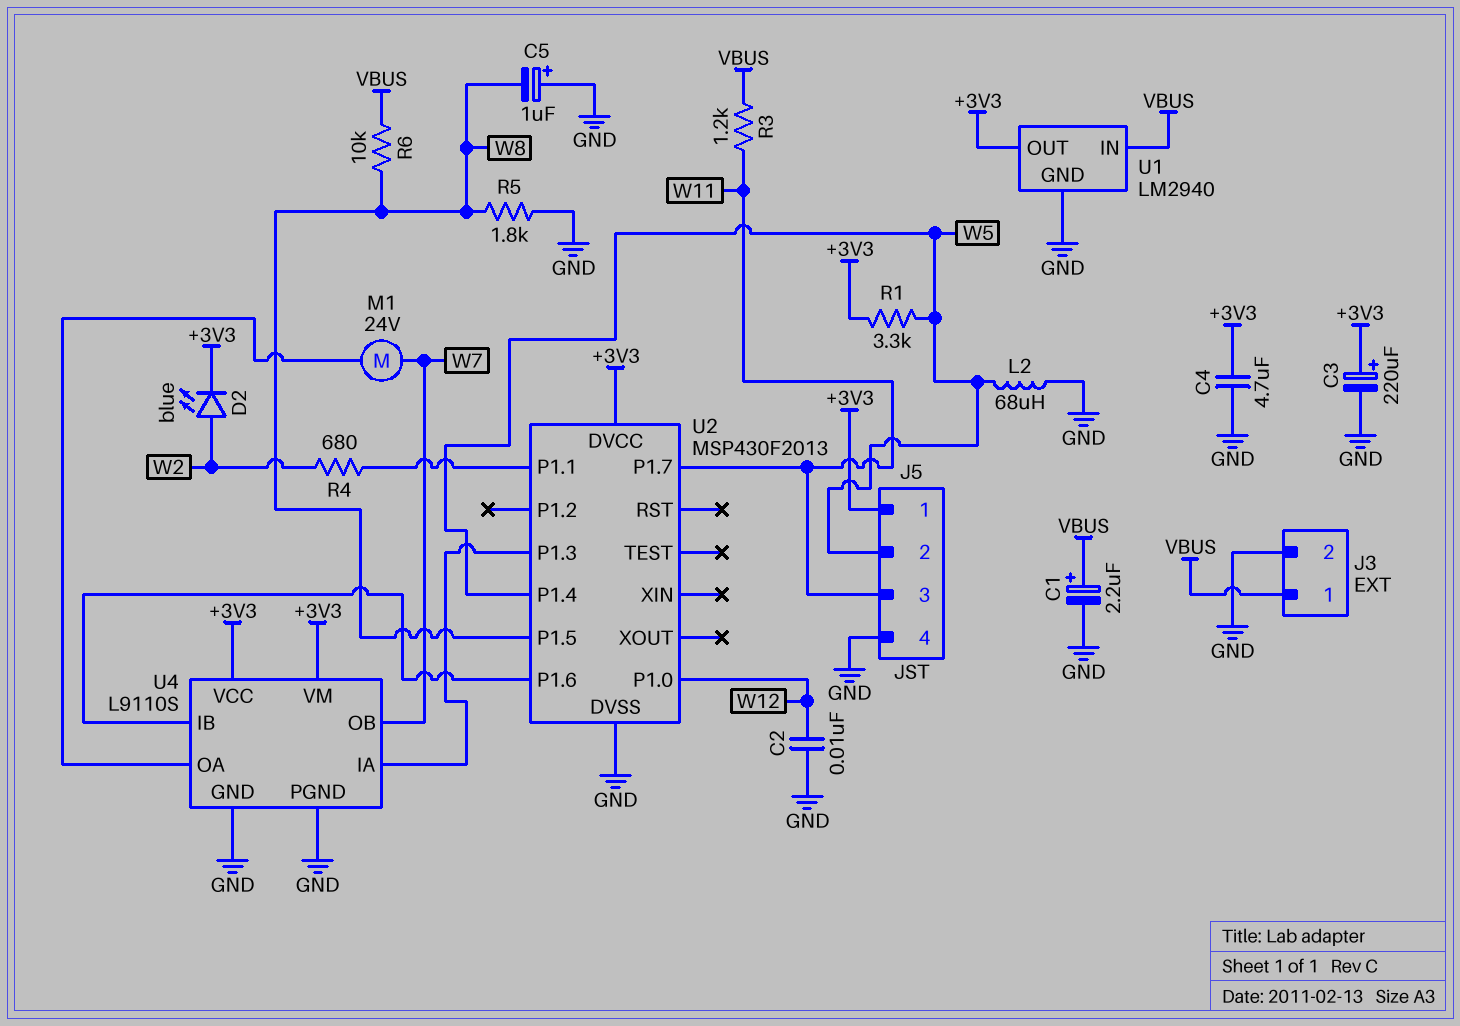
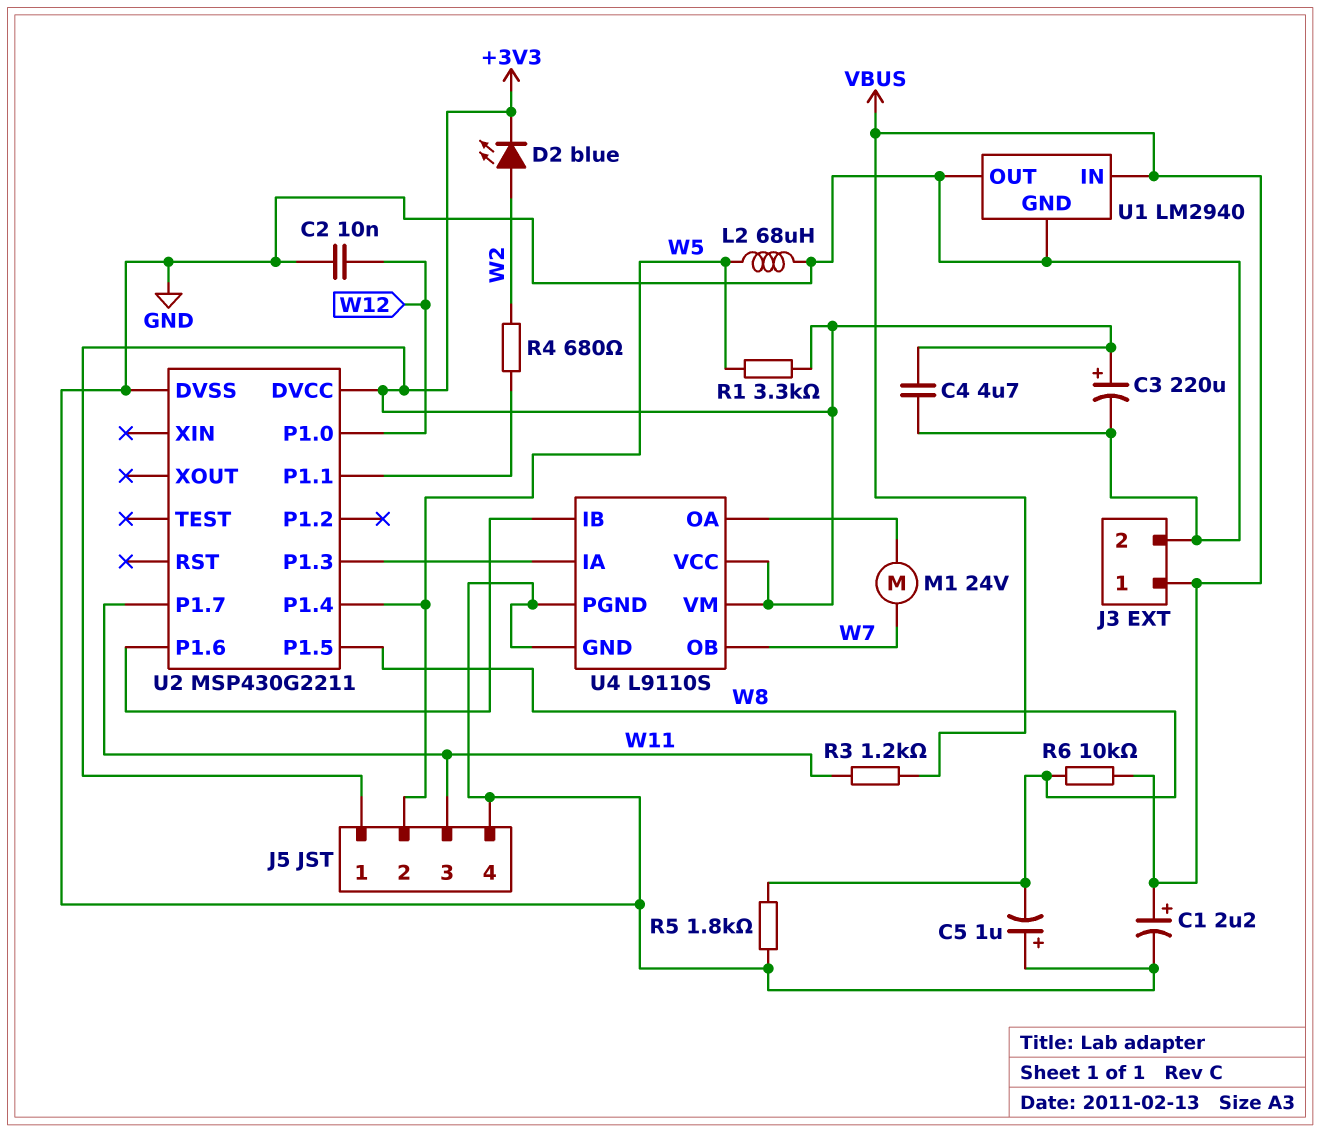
U1 pin OUT: +3V3 -> GND
U2: MSP430F2013 -> MSP430G2211

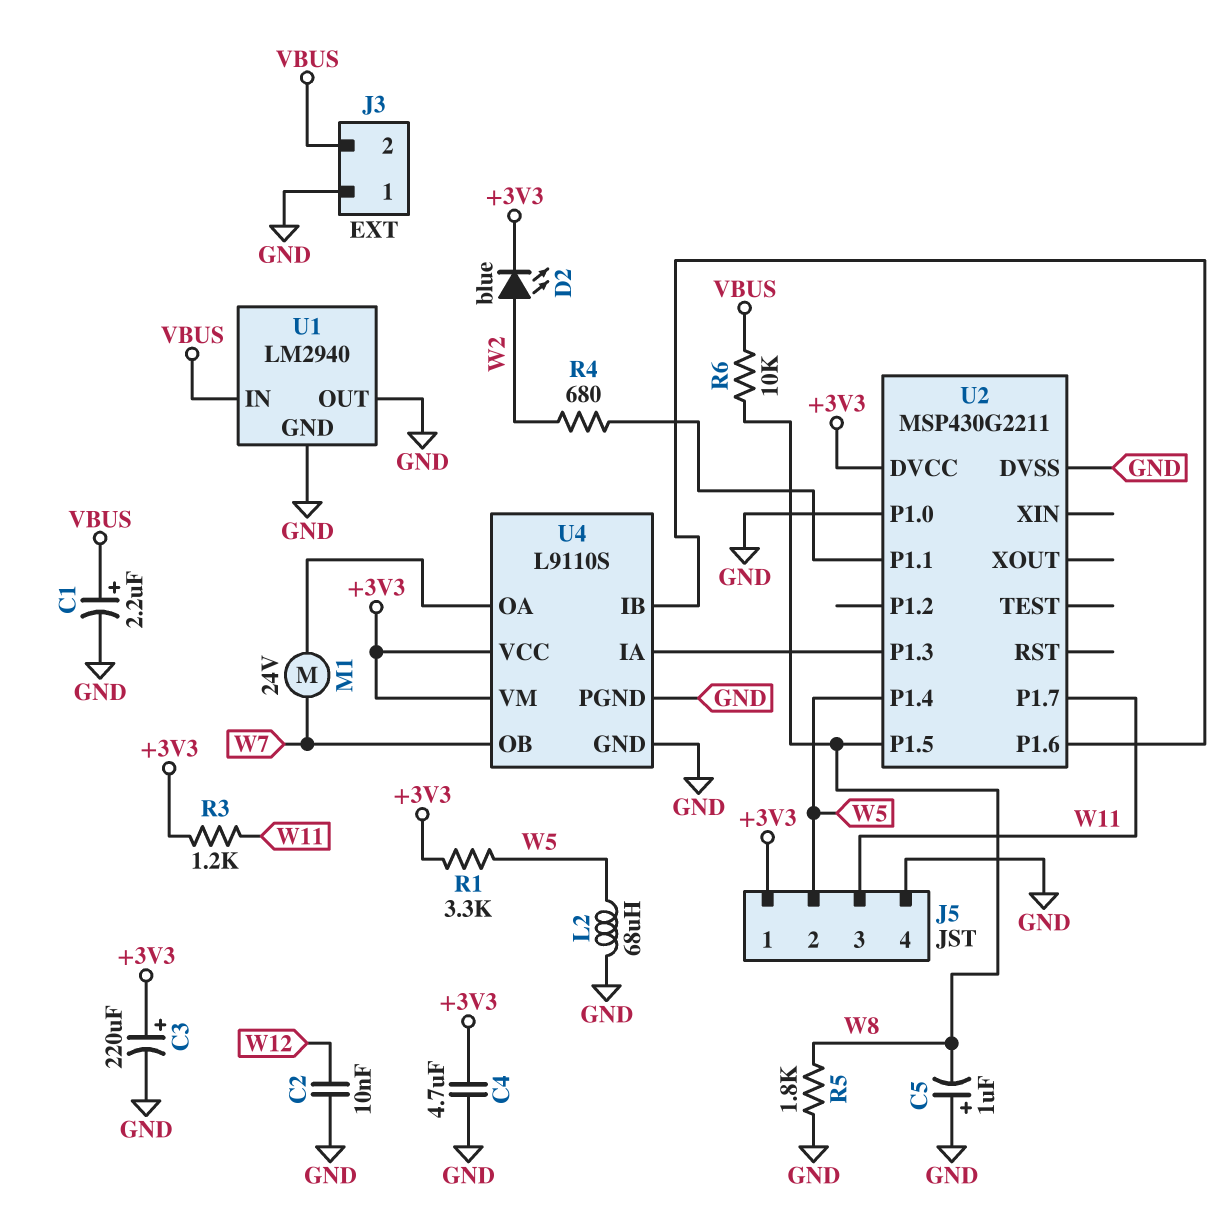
J3 pin 1: VBUS -> GND
J3 pin 2: GND -> VBUS
R3: 1.2k (VBUS, W11) -> 1.2k (+3V3, W11)
U2 pin P1.0: W12 -> GND

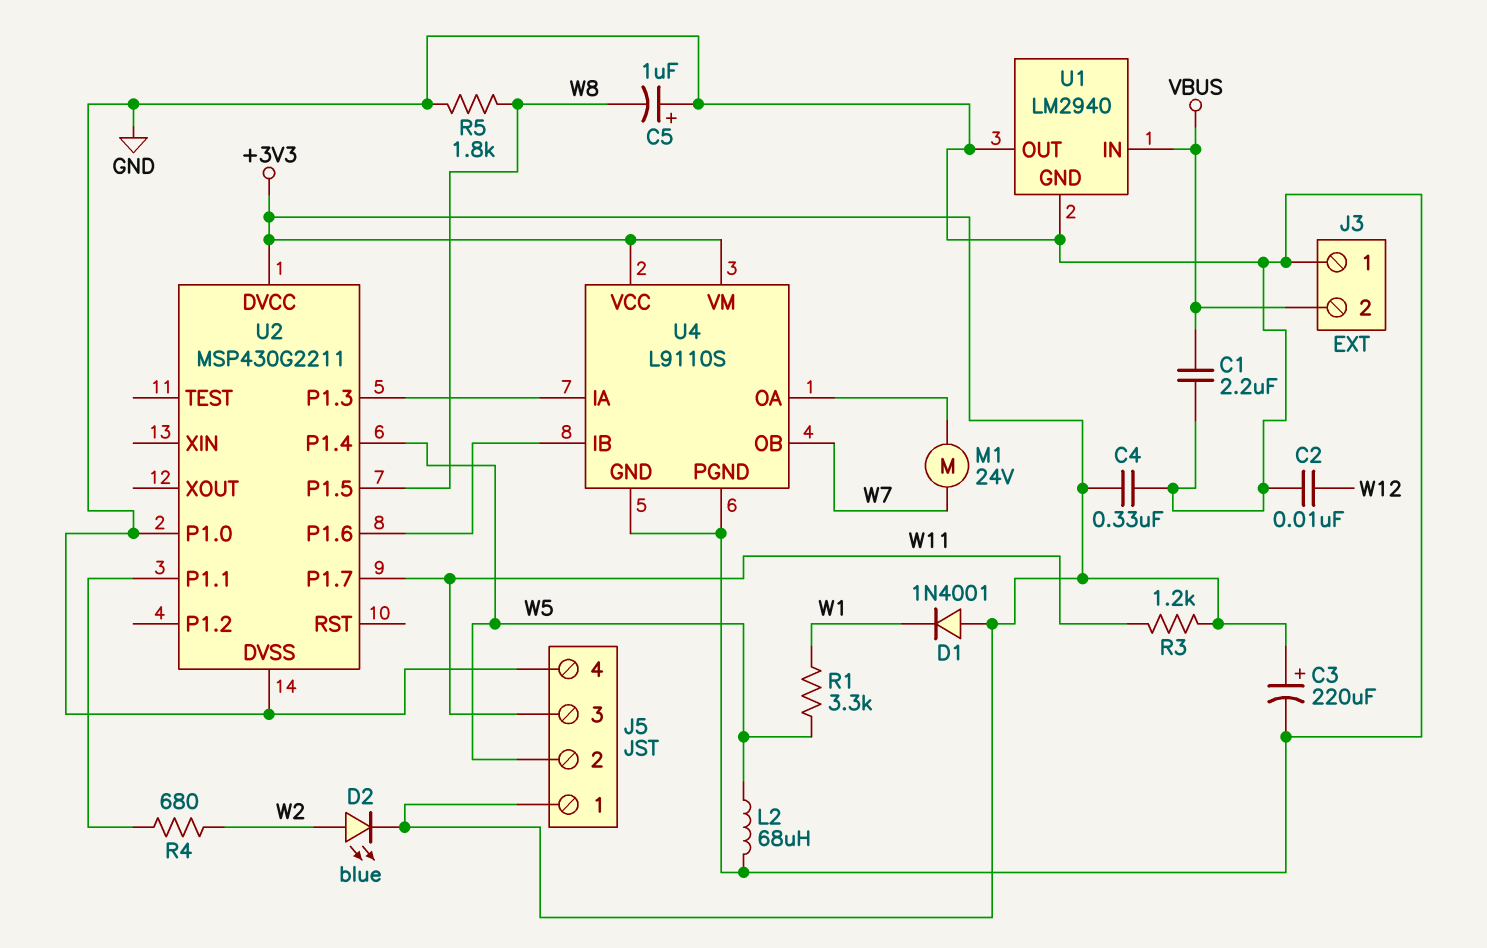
C1: 2.2uF (plus VBUS, minus GND) -> 2.2uF (GND, VBUS)
C4: 4.7uF (+3V3, GND) -> 330nF (+3V3, GND)
D1: none -> diode 1N4001 (A +3V3, K W1)
R1: 3.3k (+3V3, W5) -> 3.3k (W1, W5)
R6: 10k (VBUS, W8) -> none

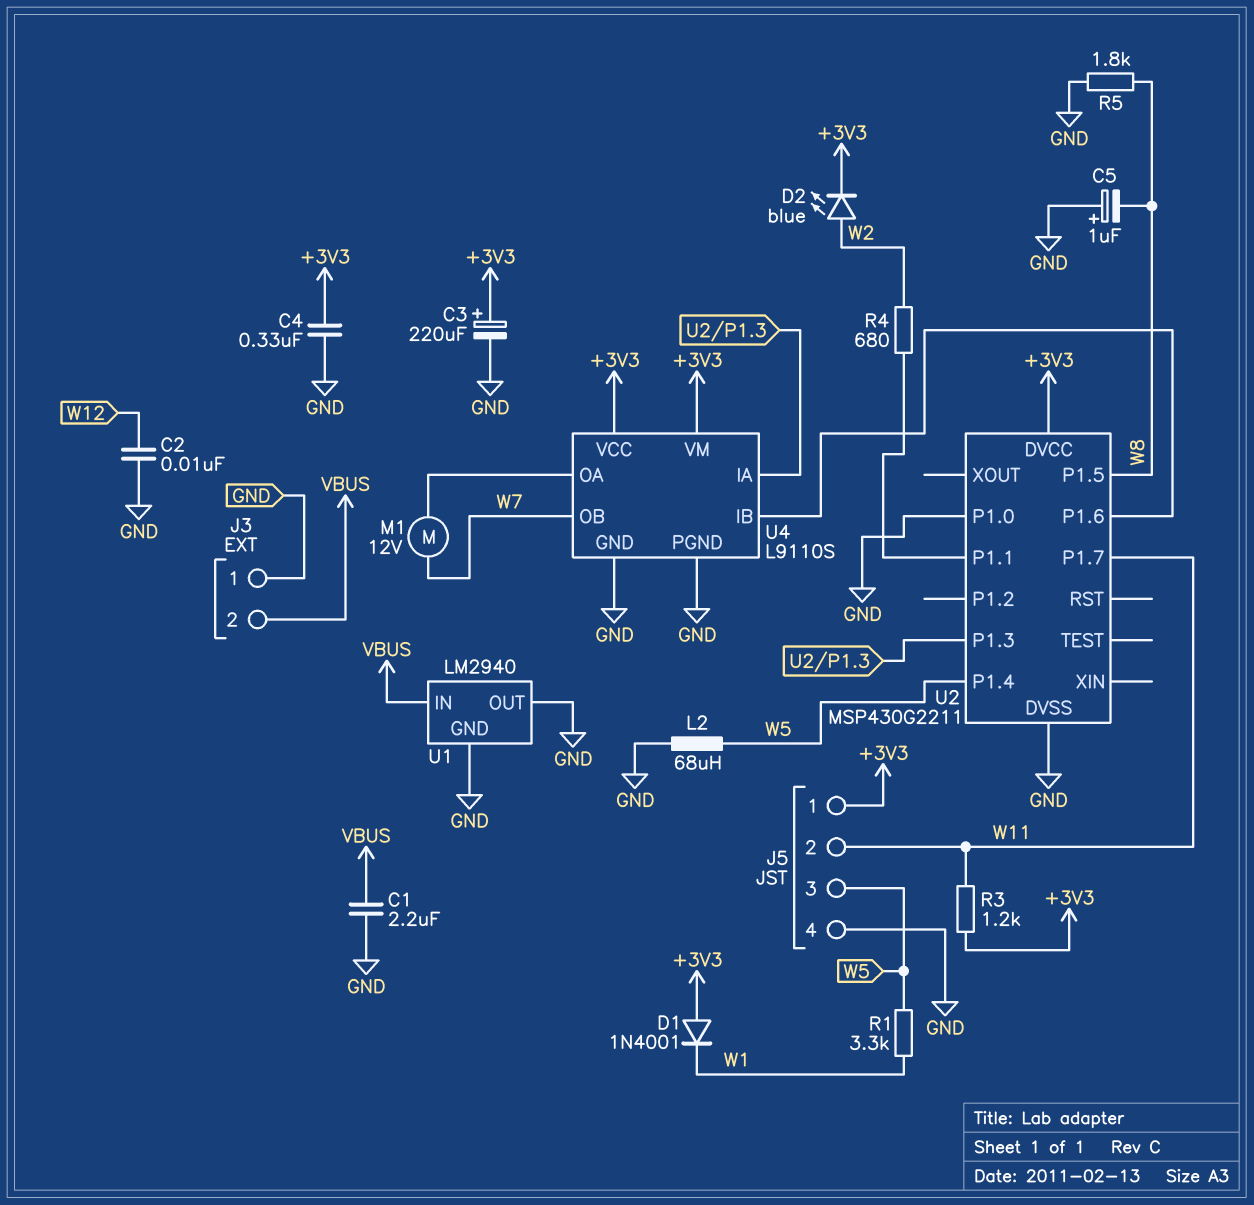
J5 pin 2: W5 -> W11
J5 pin 3: W11 -> W5
M1: motor 24V (U4/OA, W7) -> motor 12V (U4/OA, W7)

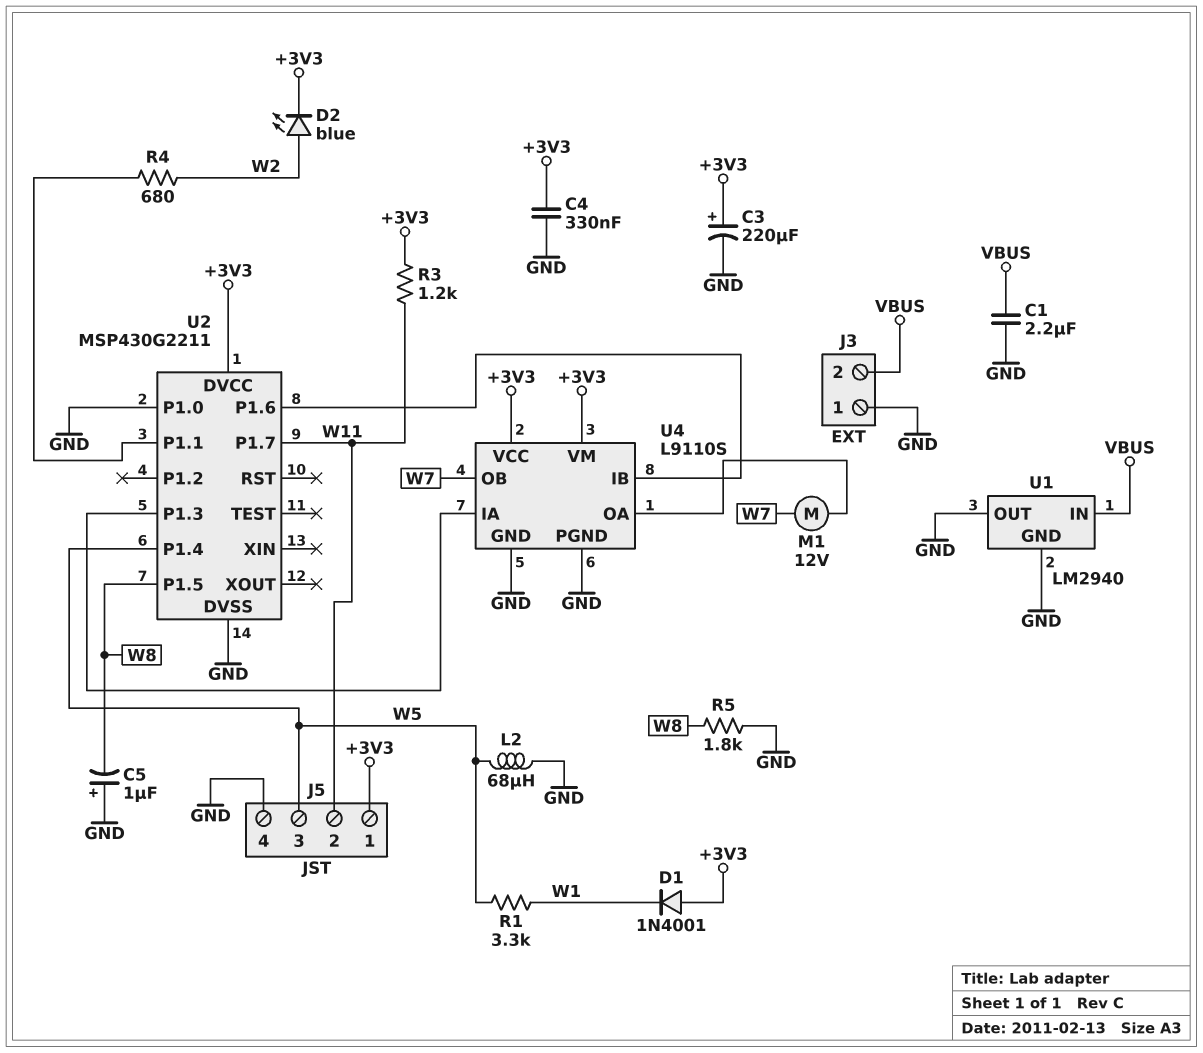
C2: 10nF (GND, W12) -> none

